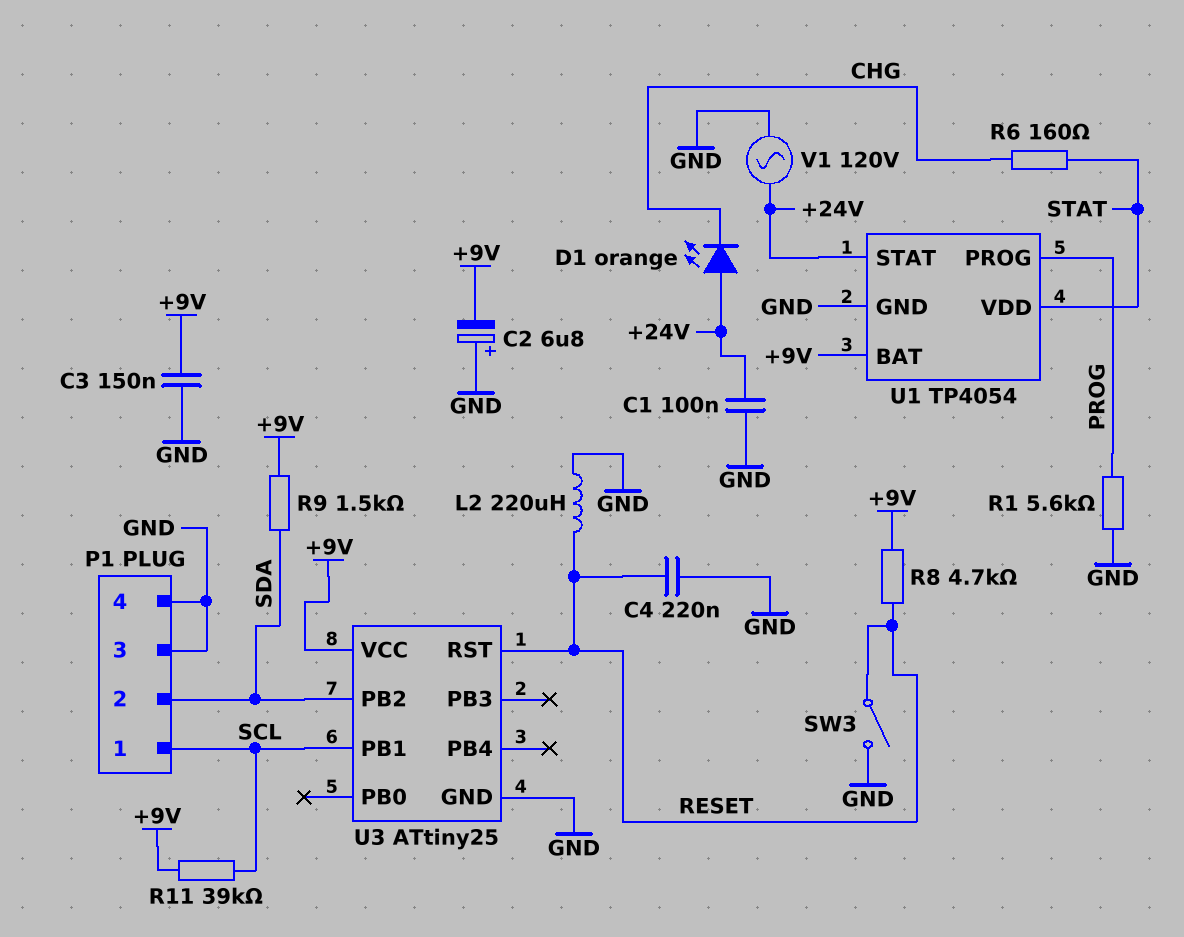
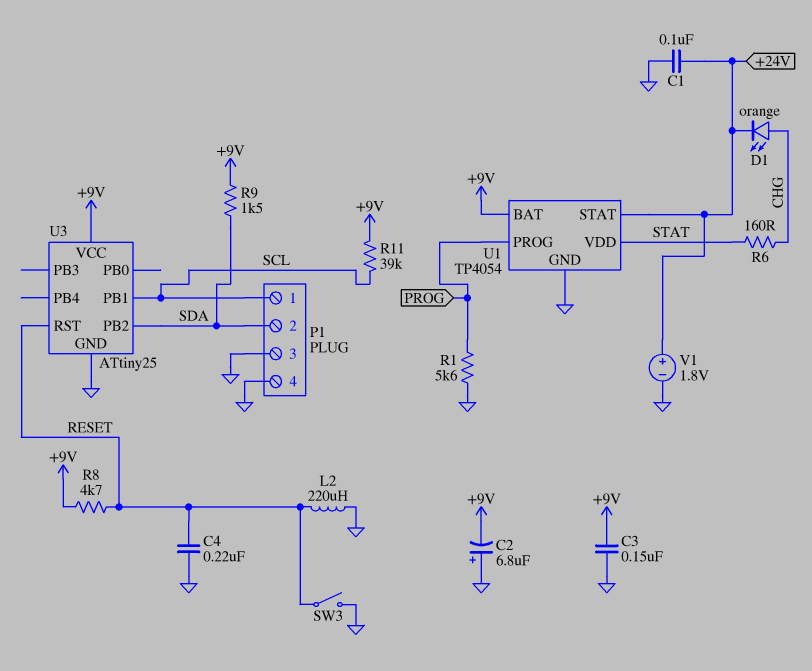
D1: LED orange (A +24V, K CHG) -> LED orange (A CHG, K +24V)
V1: AC 120V (+24V, GND) -> 1.8V (plus +24V, minus GND)

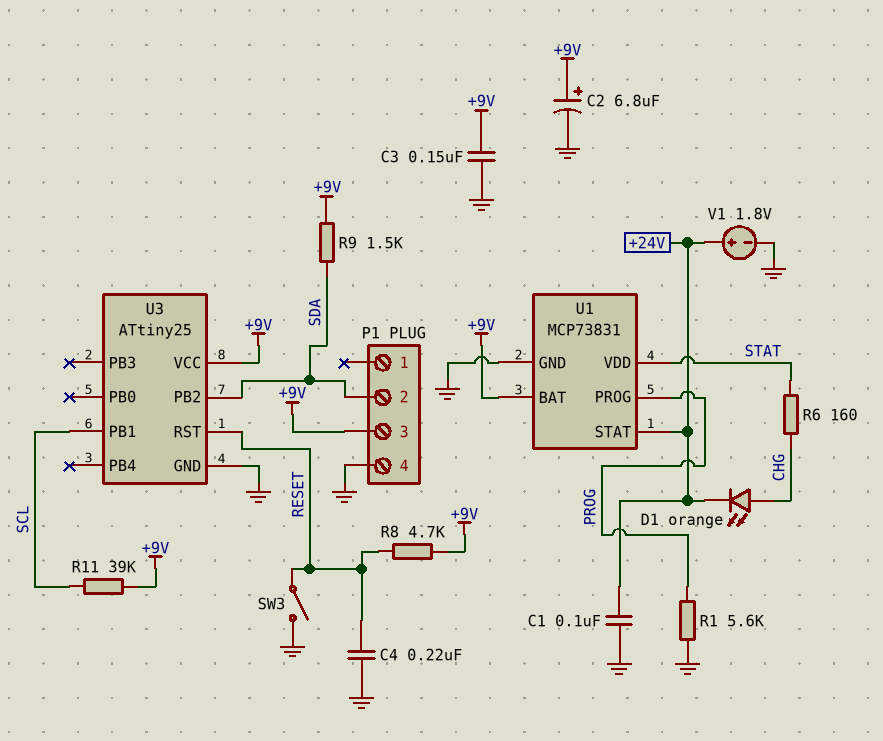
C2: 6.8uF (plus GND, minus +9V) -> 6.8uF (plus +9V, minus GND)
L2: 220uH (GND, RESET) -> none
P1 pin 1: SCL -> none
P1 pin 3: GND -> +9V
U1: TP4054 -> MCP73831

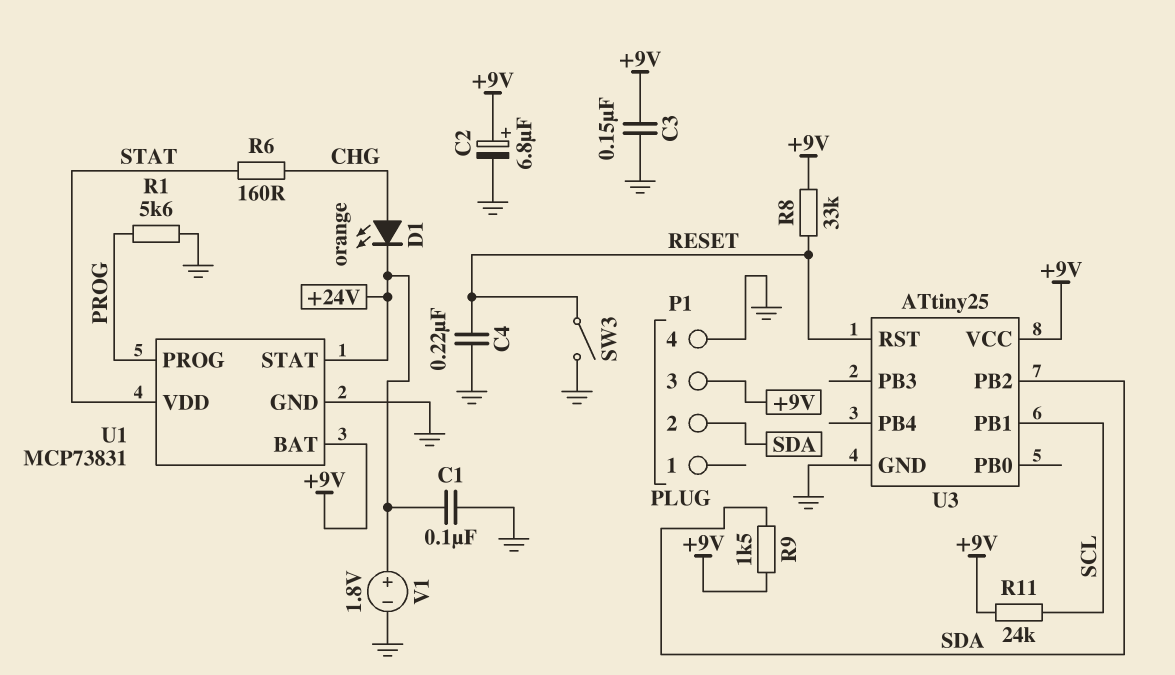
R8: 4.7k (+9V, RESET) -> 33k (+9V, RESET)
R11: 39k (+9V, SCL) -> 24k (+9V, SCL)

